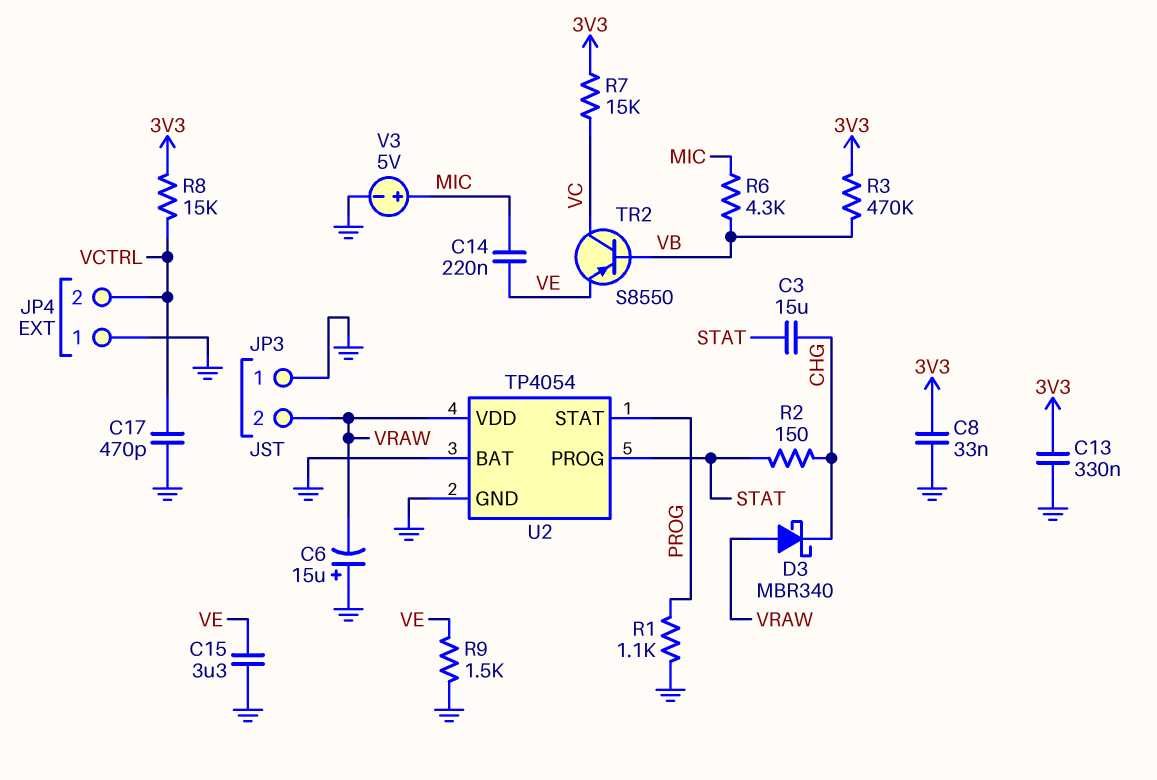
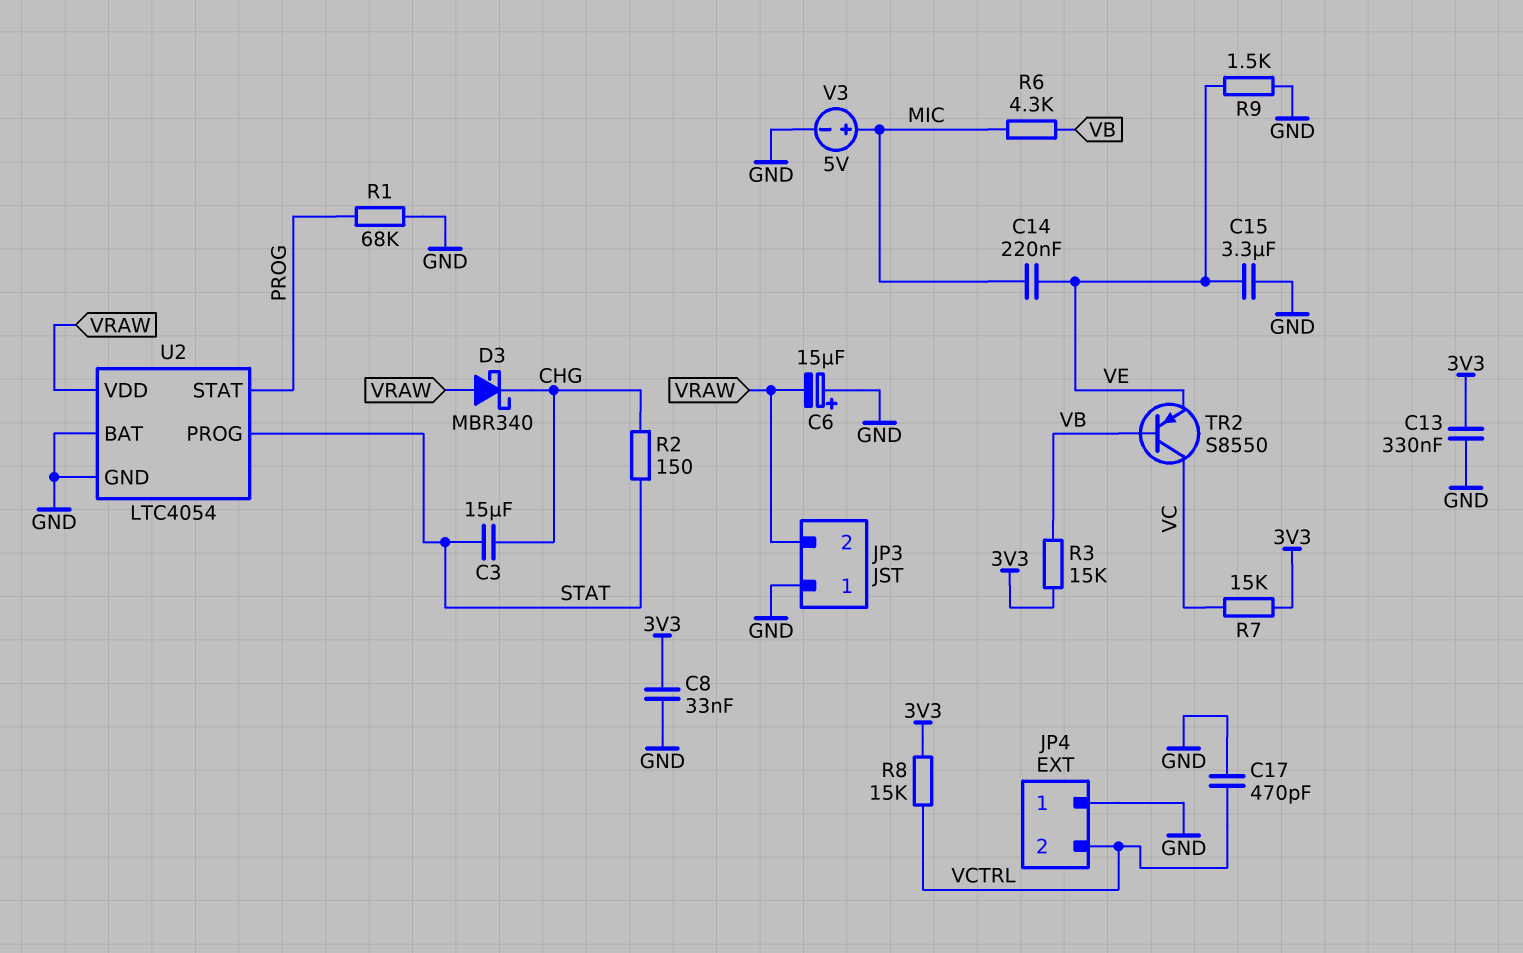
R1: 1.1k (GND, PROG) -> 68k (GND, PROG)
R3: 470k (3V3, VB) -> 15k (3V3, VB)
U2: TP4054 -> LTC4054

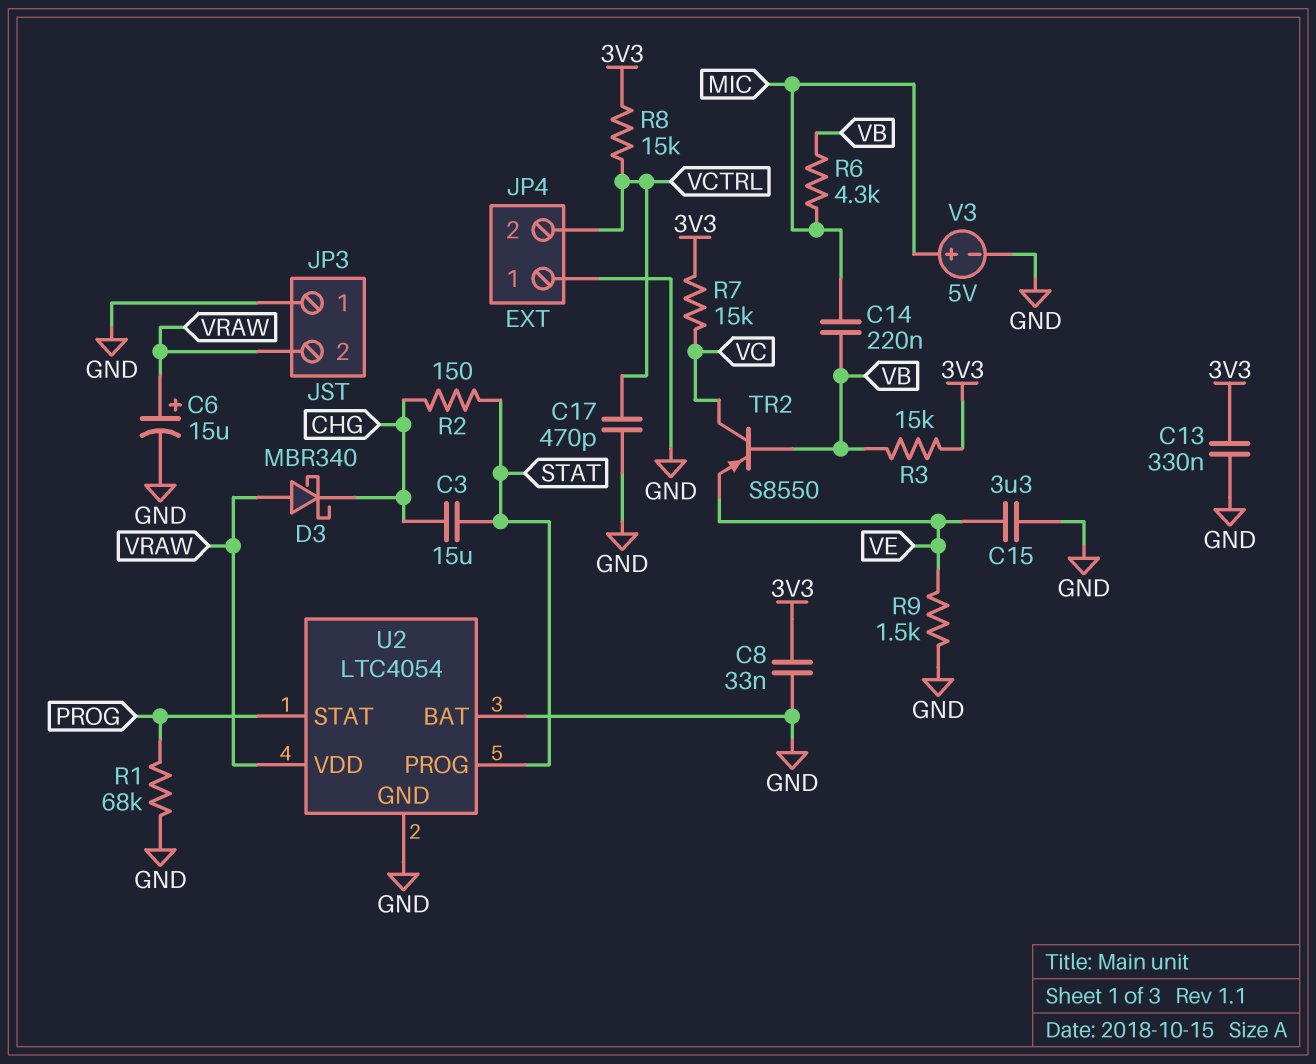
C6: 15uF (plus GND, minus VRAW) -> 15uF (plus VRAW, minus GND)
C14: 220nF (MIC, VE) -> 220nF (MIC, VB)

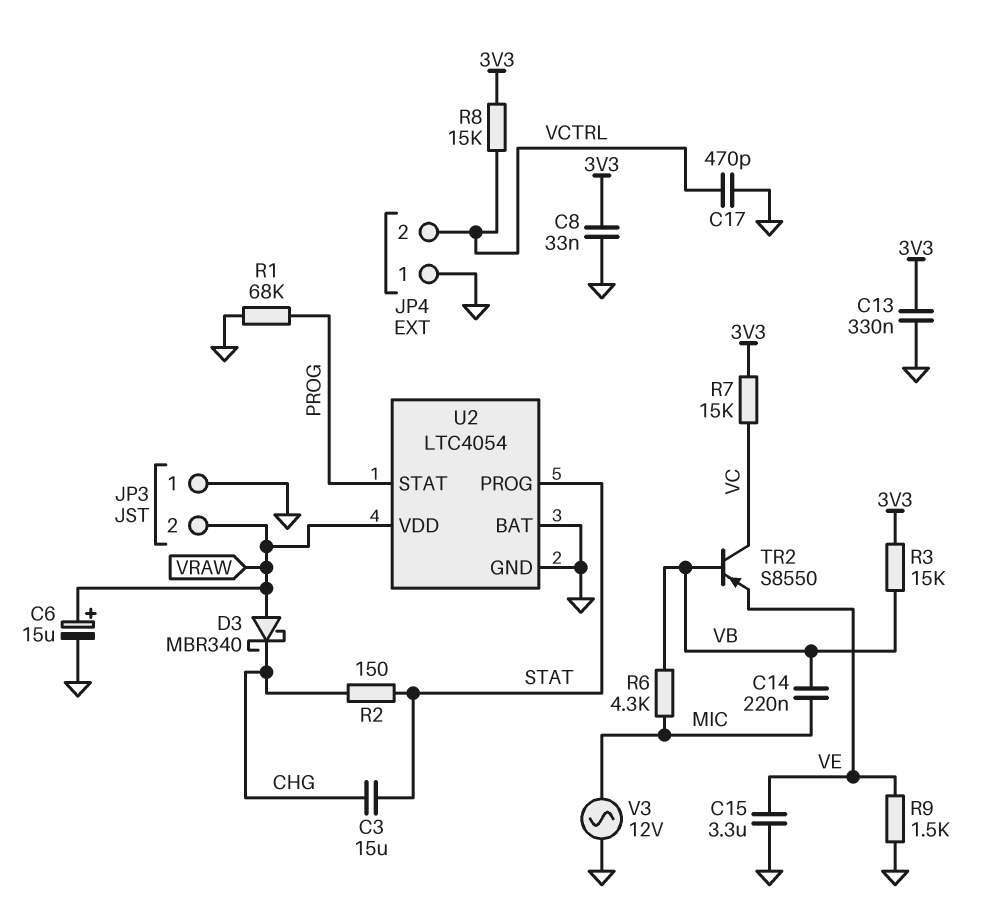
V3: 5V (plus MIC, minus GND) -> AC 12V (GND, MIC)

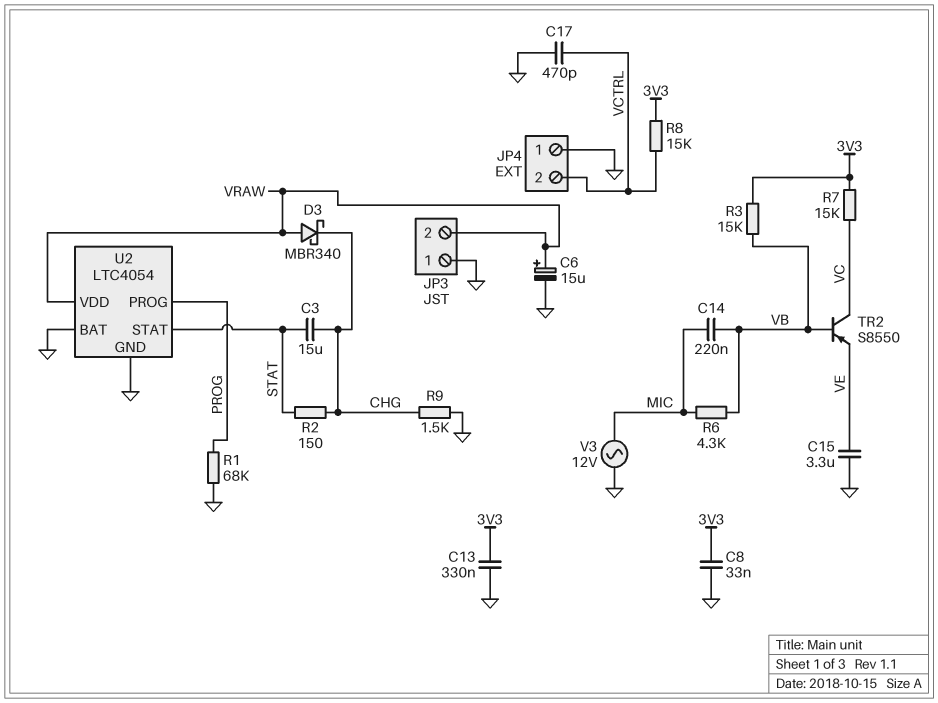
R9: 1.5k (GND, VE) -> 1.5k (CHG, GND)
U2 pin PROG: STAT -> PROG
U2 pin STAT: PROG -> STAT

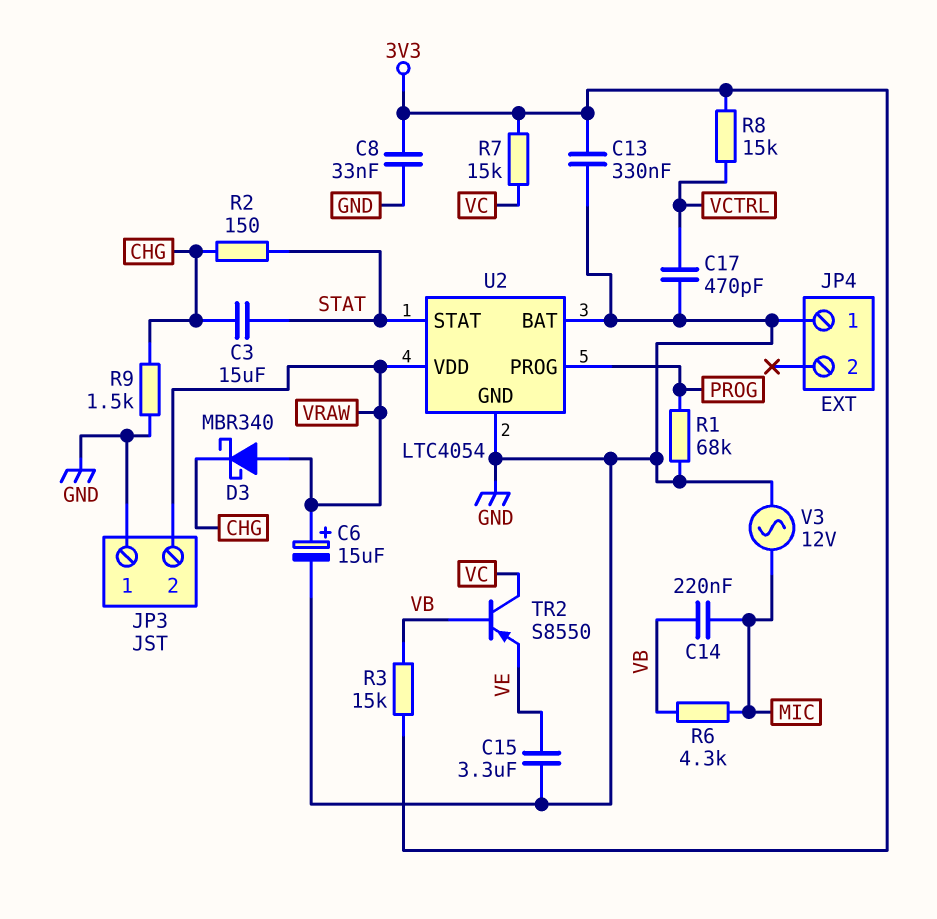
JP4 pin 2: VCTRL -> none

